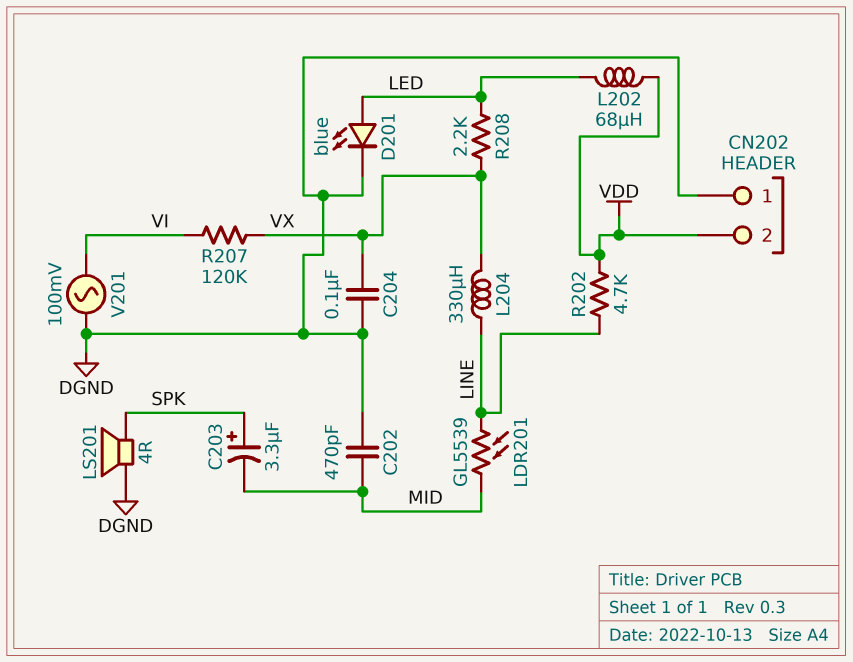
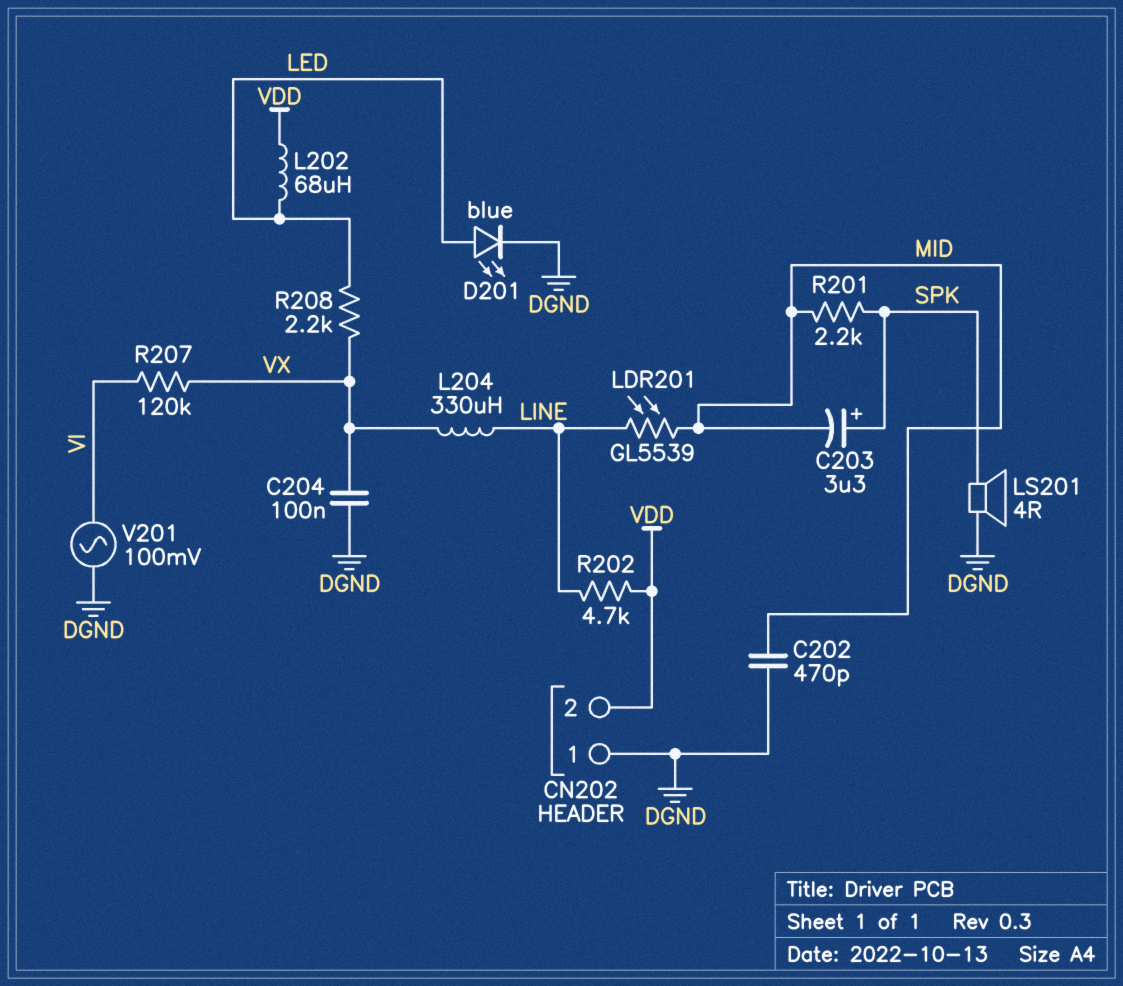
R201: none -> 2.2k (MID, SPK)

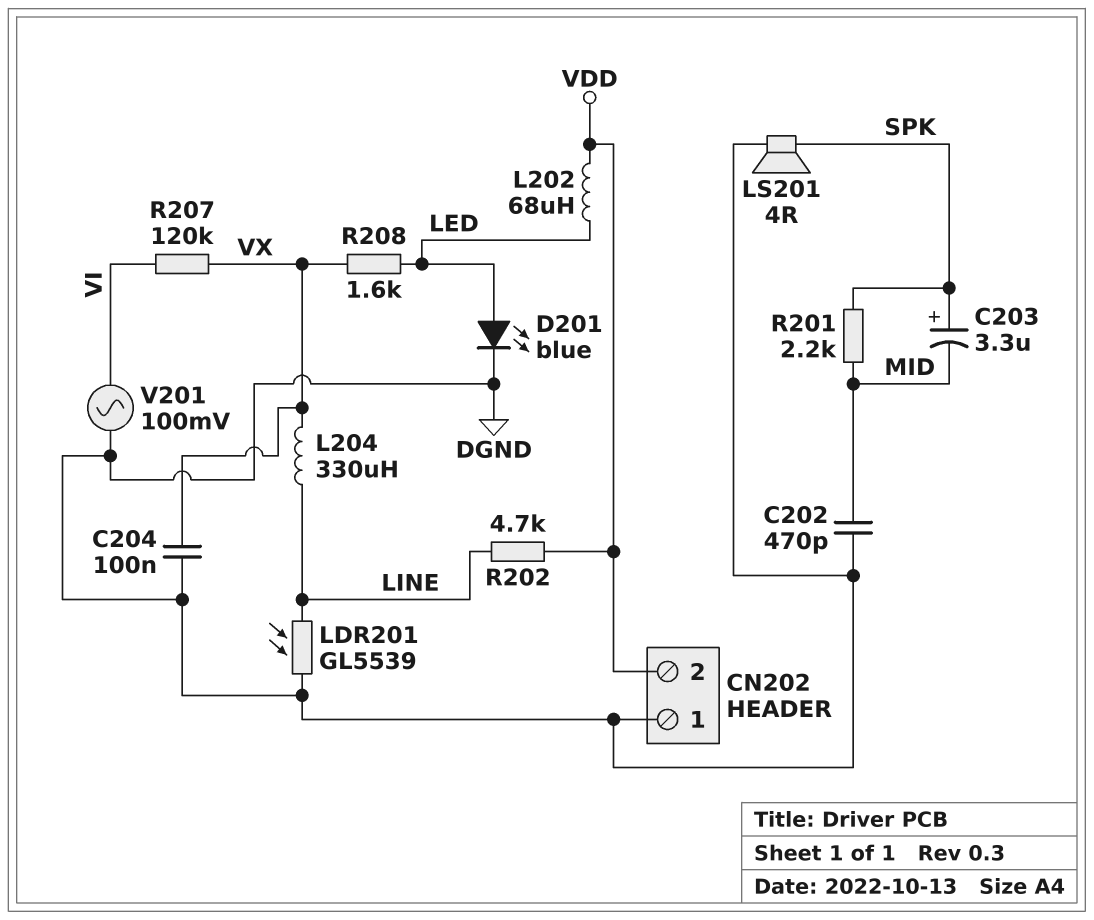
LDR201: GL5539 (LINE, MID) -> GL5539 (DGND, LINE)
R208: 2.2k (LED, VX) -> 1.6k (LED, VX)

